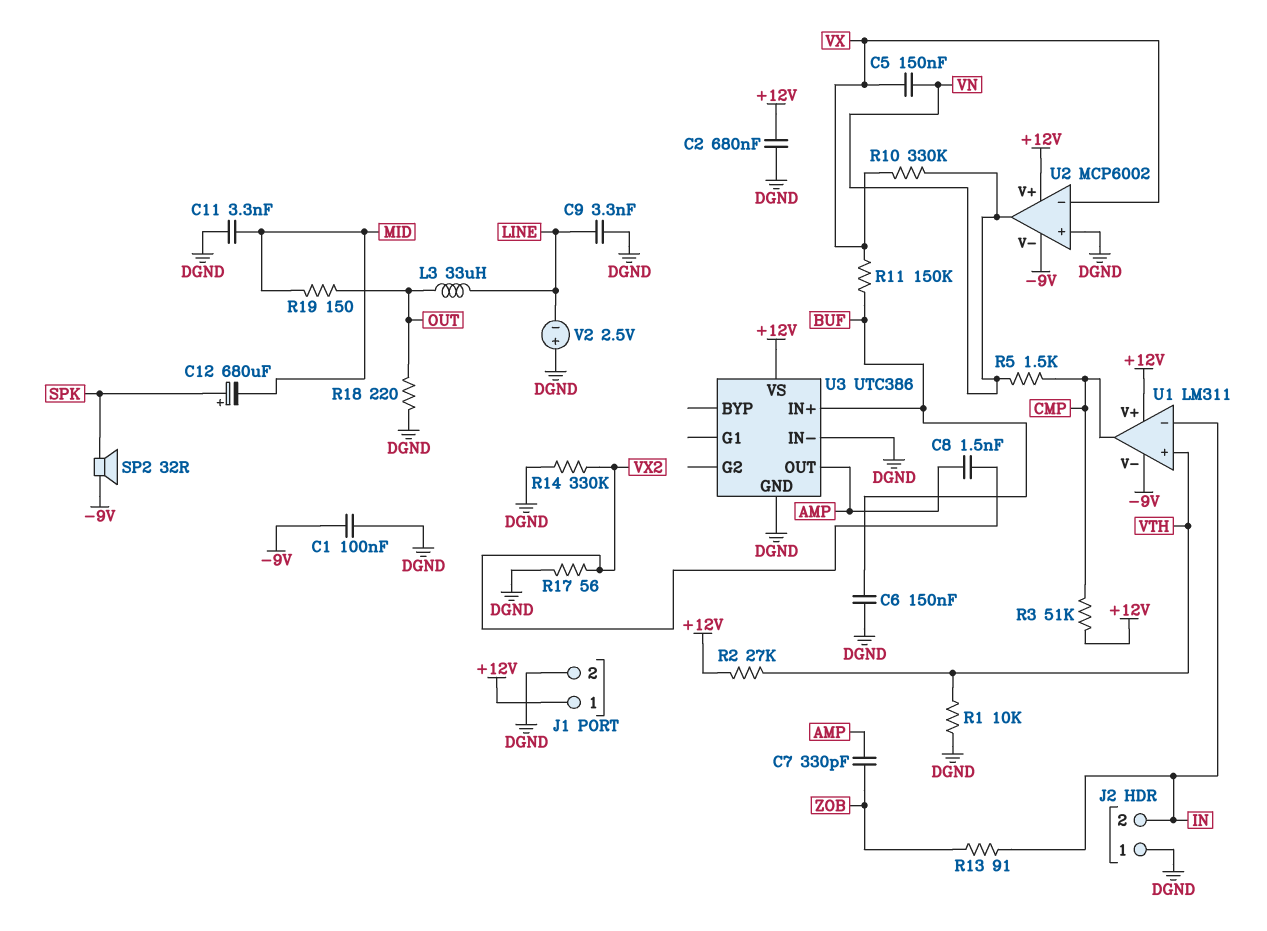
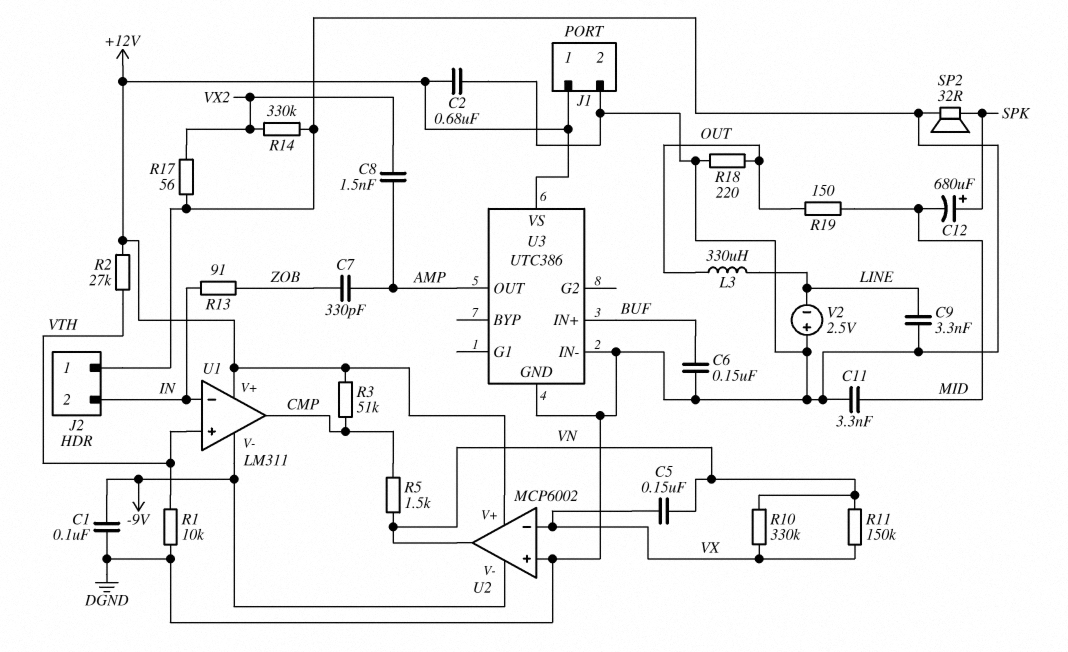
L3: 33uH (LINE, OUT) -> 330uH (LINE, OUT)
R11: 150k (BUF, VX) -> 150k (VN, VX)
SP2: speaker 32R (-9V, SPK) -> speaker 32R (DGND, SPK)

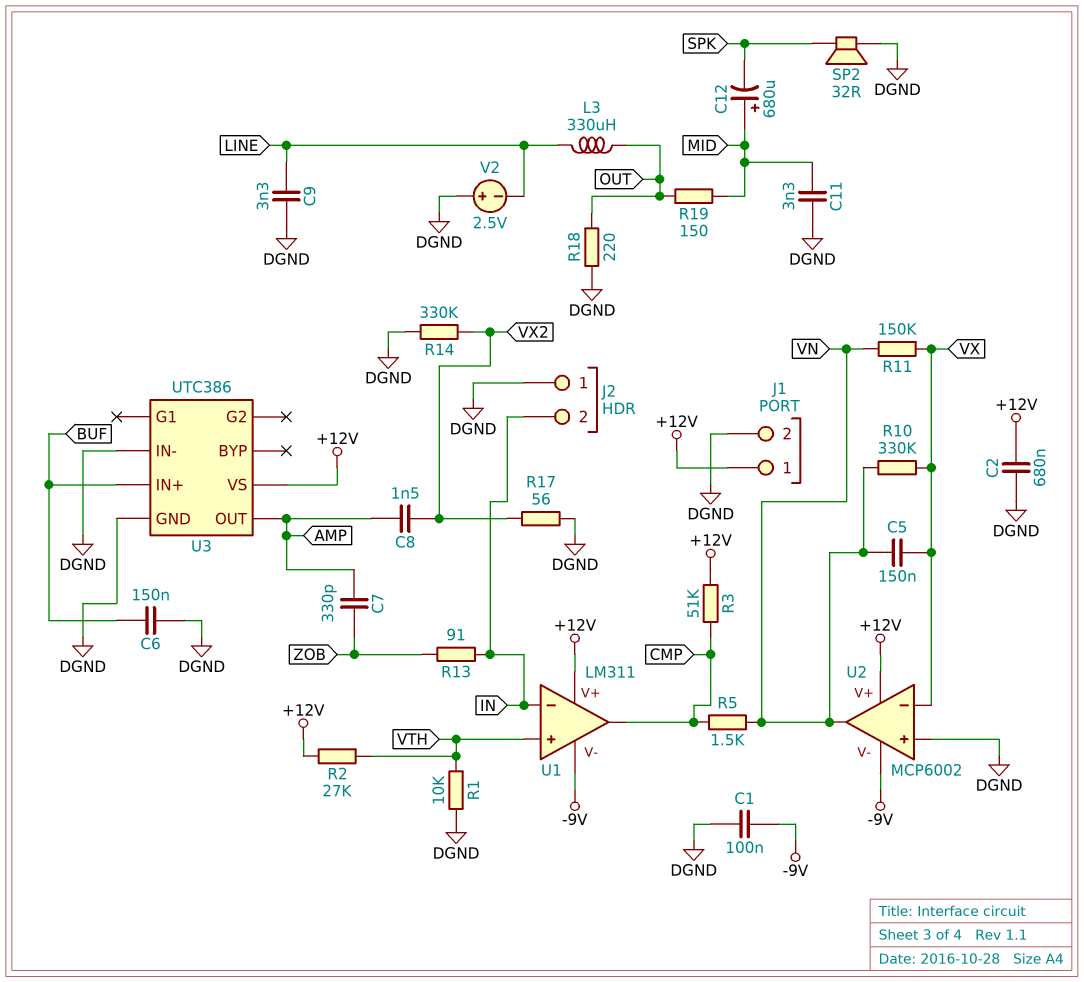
C12: 680uF (plus SPK, minus MID) -> 680uF (plus MID, minus SPK)

